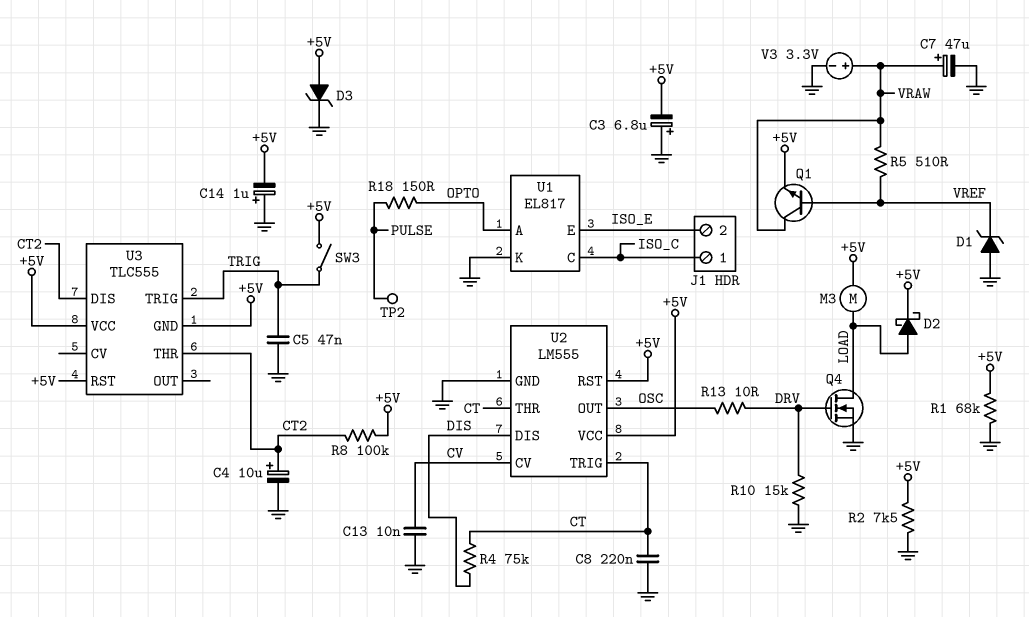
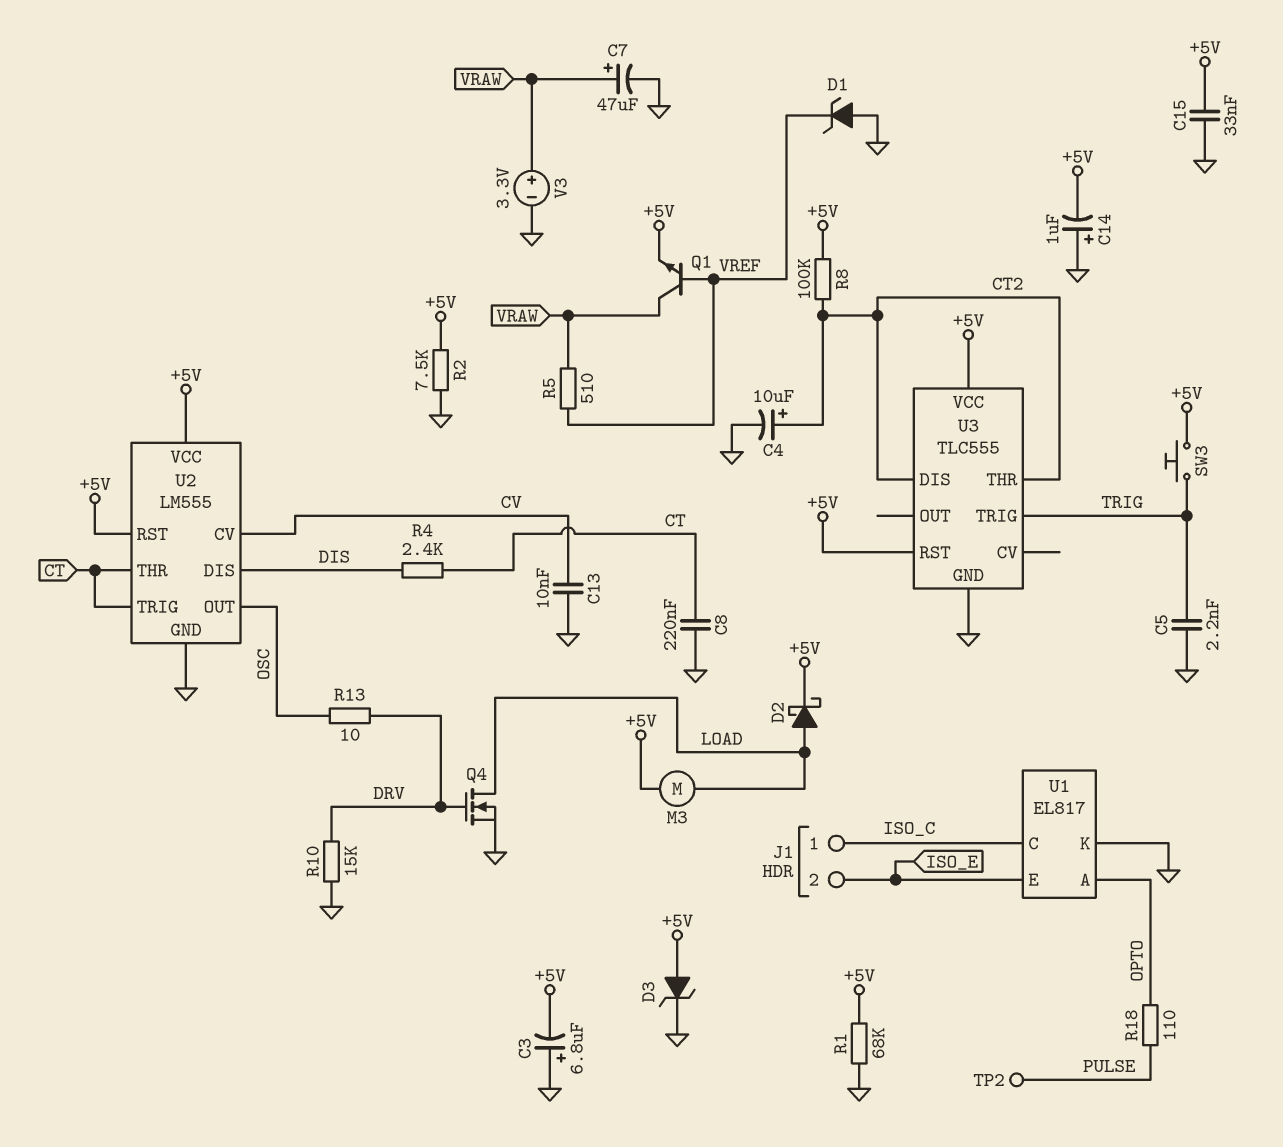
C5: 47nF (GND, TRIG) -> 2.2nF (GND, TRIG)
C15: none -> 33nF (+5V, GND)
R4: 75k (CT, DIS) -> 2.4k (CT, DIS)
R18: 150 (OPTO, PULSE) -> 110 (OPTO, PULSE)
SW3: switch (+5V, TRIG) -> button (+5V, TRIG)
U3 pin GND: +5V -> GND

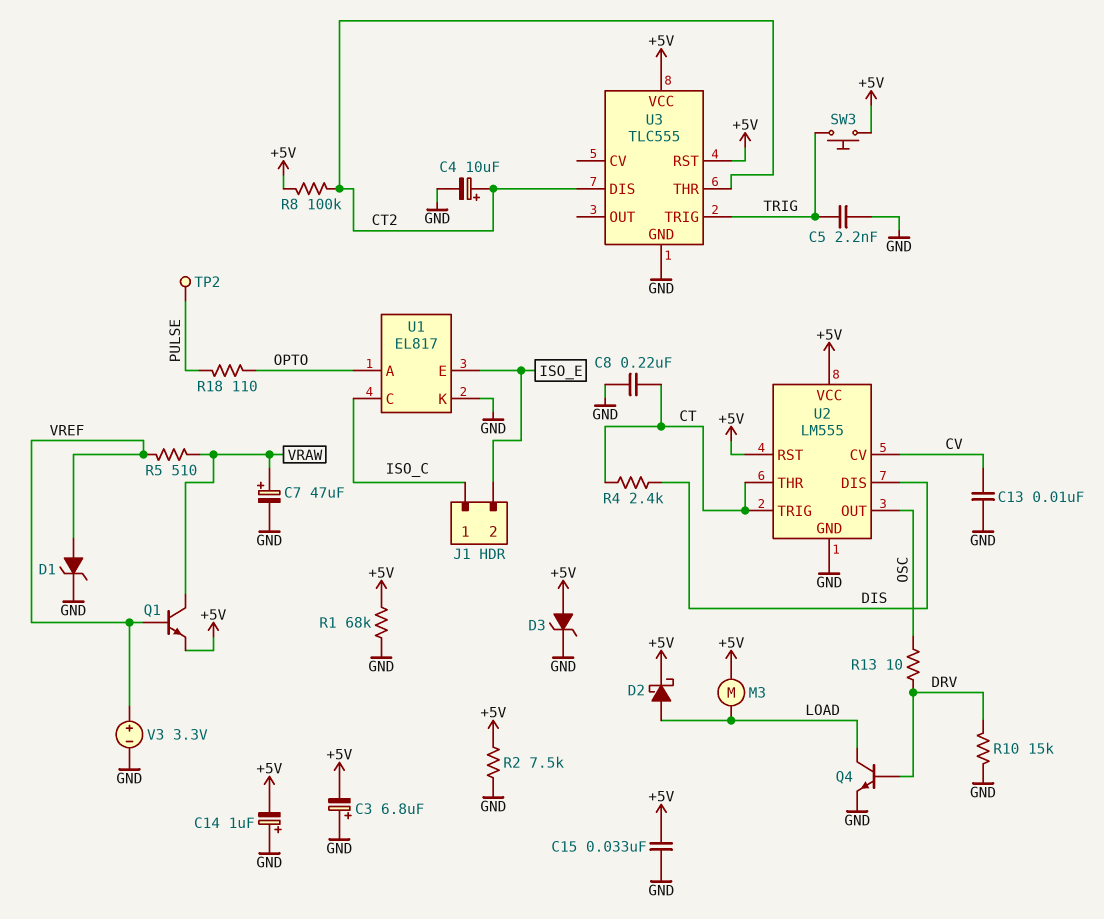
D1: zener (A GND, K VREF) -> zener (A VREF, K GND)
Q4: NMOS (G DRV, D LOAD, S GND) -> NPN (B DRV, C LOAD, E GND)
V3: 3.3V (plus VRAW, minus GND) -> 3.3V (plus VREF, minus GND)

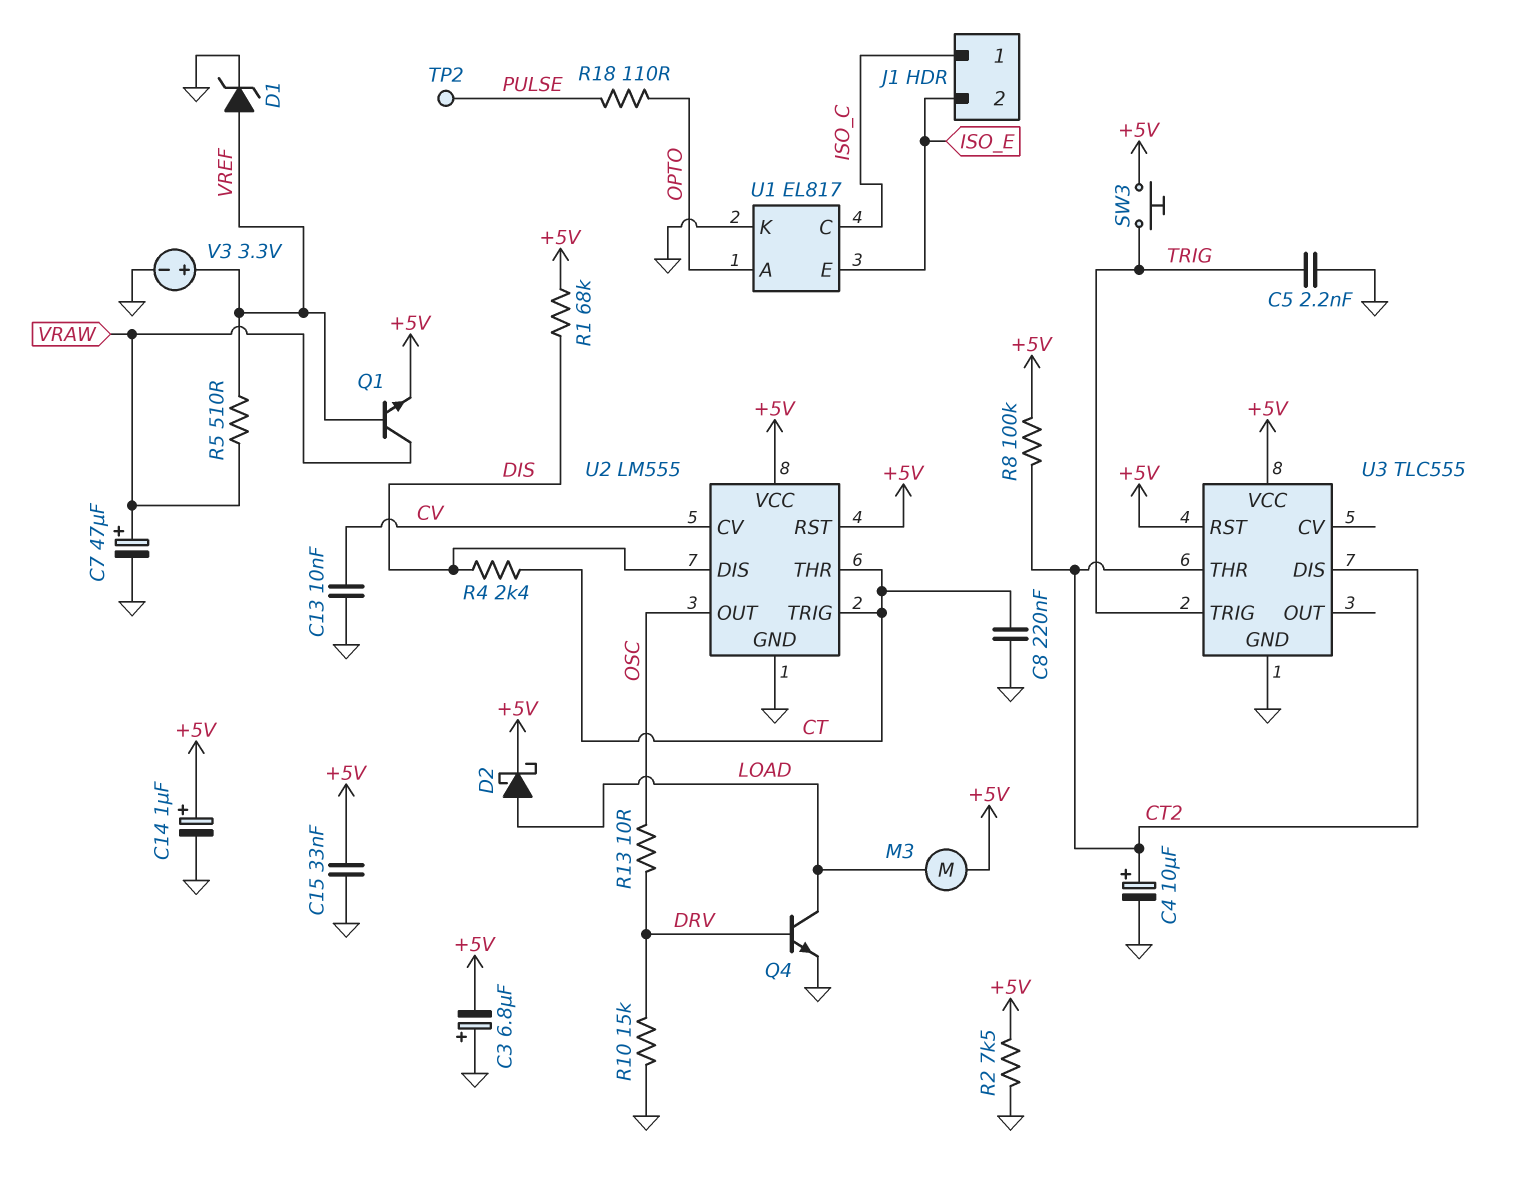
C14: 1uF (plus GND, minus +5V) -> 1uF (plus +5V, minus GND)
D3: zener (A +5V, K GND) -> none
R1: 68k (+5V, GND) -> 68k (+5V, DIS)

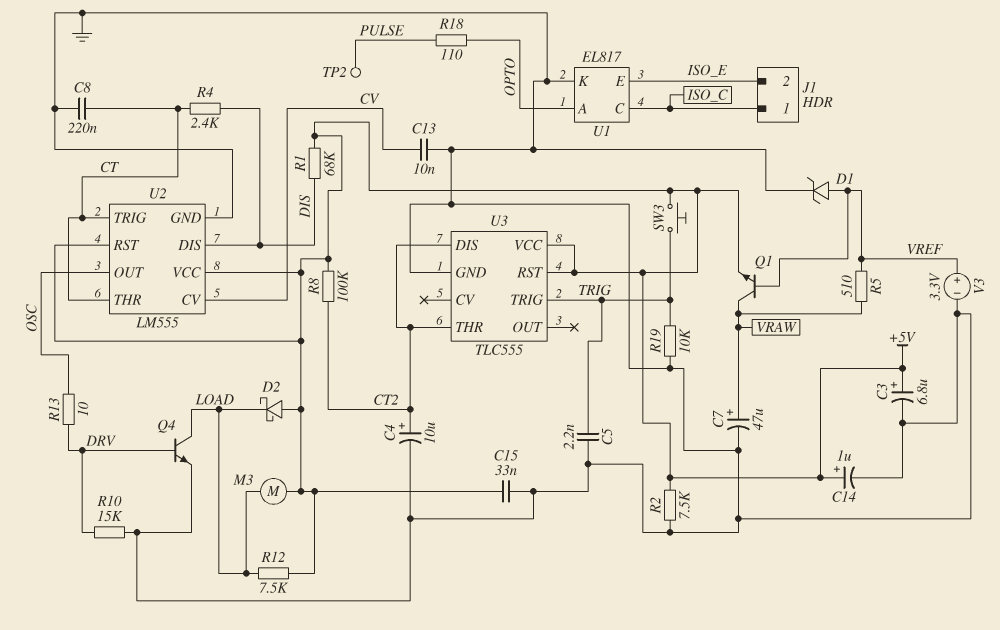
C3: 6.8uF (plus GND, minus +5V) -> 6.8uF (plus +5V, minus GND)
D2: schottky (A LOAD, K +5V) -> schottky (A +5V, K LOAD)
R12: none -> 7.5k (+5V, LOAD)
R19: none -> 10k (GND, TRIG)

